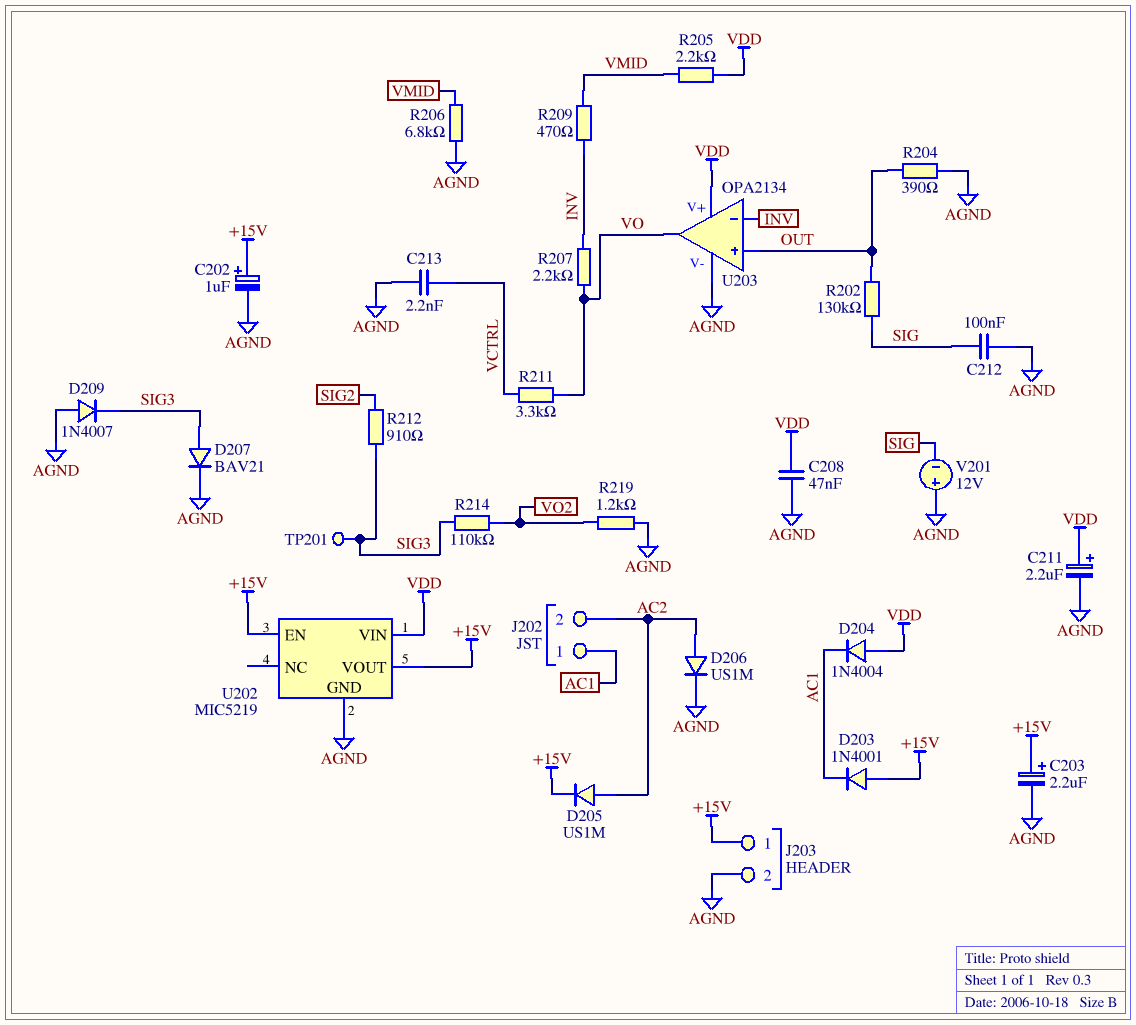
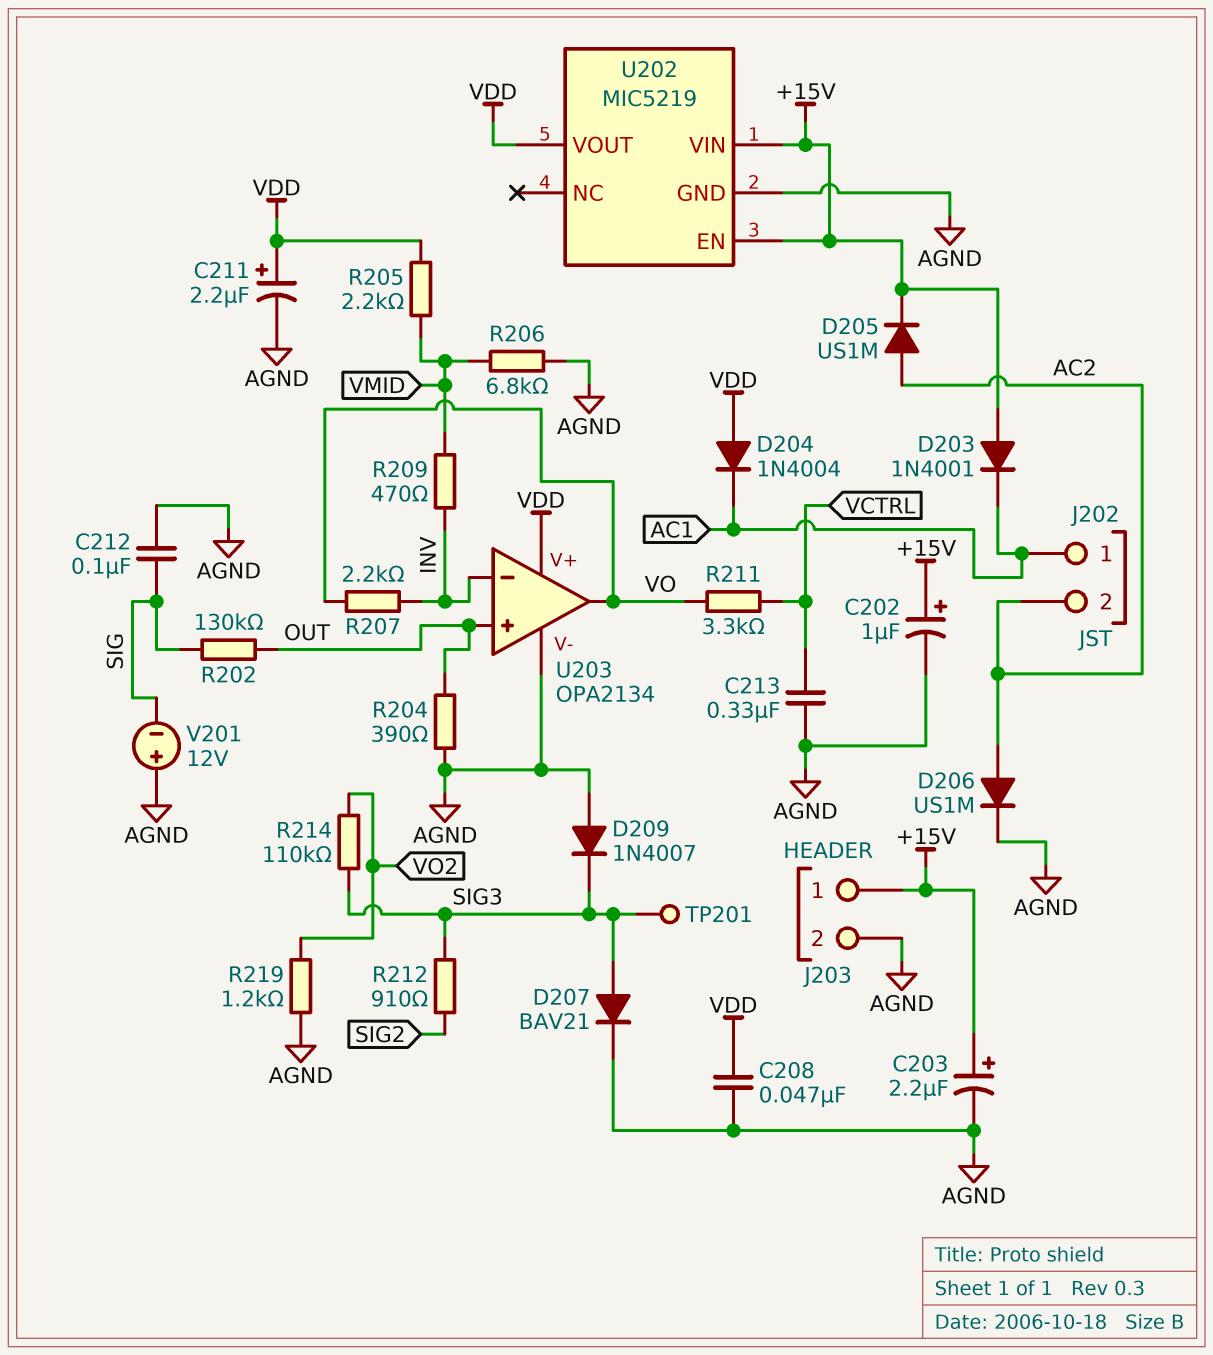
C213: 2.2nF (AGND, VCTRL) -> 330nF (AGND, VCTRL)
U202 pin VIN: VDD -> +15V
U202 pin VOUT: +15V -> VDD

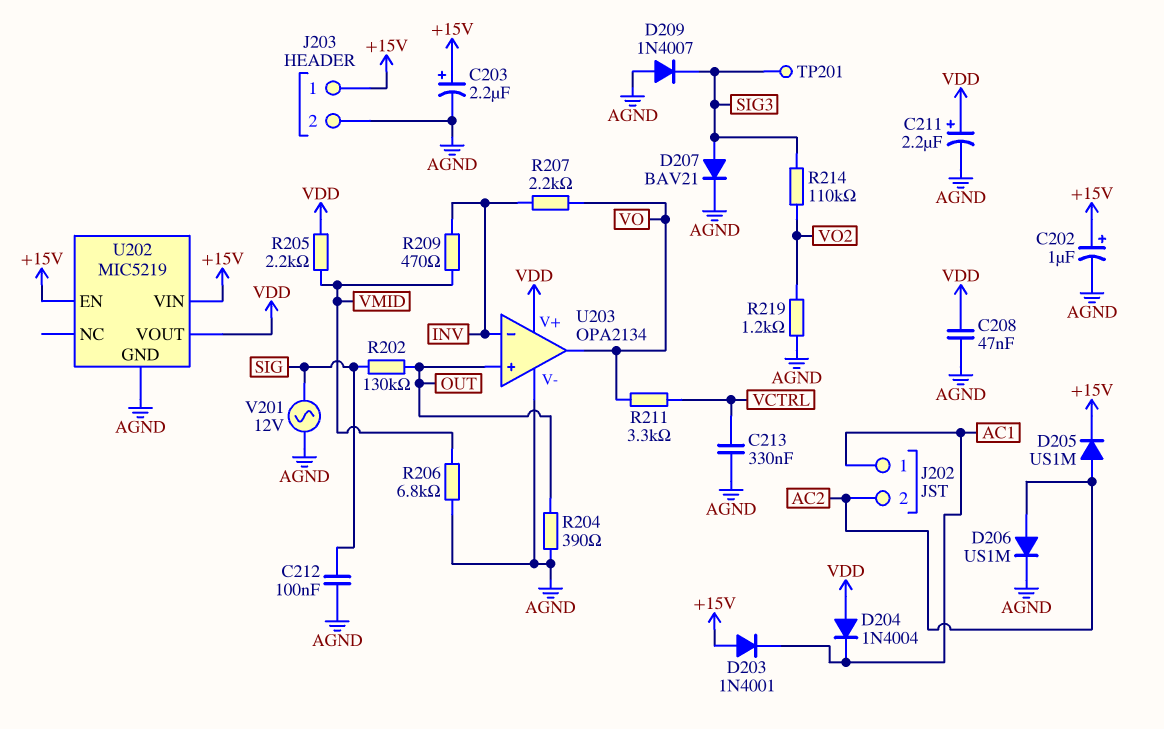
R212: 910 (SIG2, SIG3) -> none
V201: 12V (plus AGND, minus SIG) -> AC 12V (AGND, SIG)

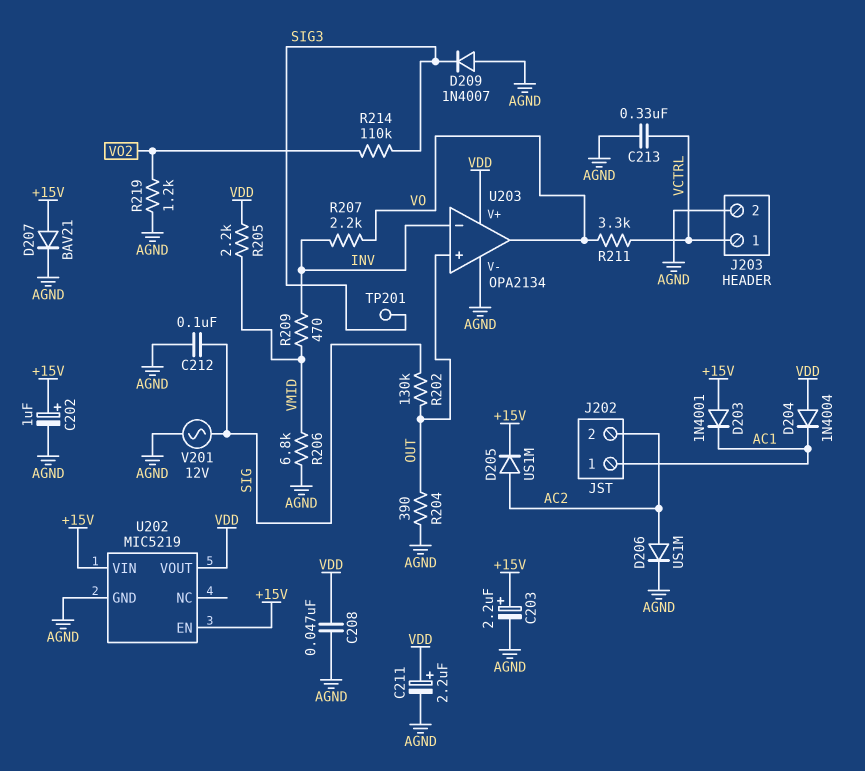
D207: diode BAV21 (A SIG3, K AGND) -> diode BAV21 (A +15V, K AGND)
J203 pin 1: +15V -> VCTRL

